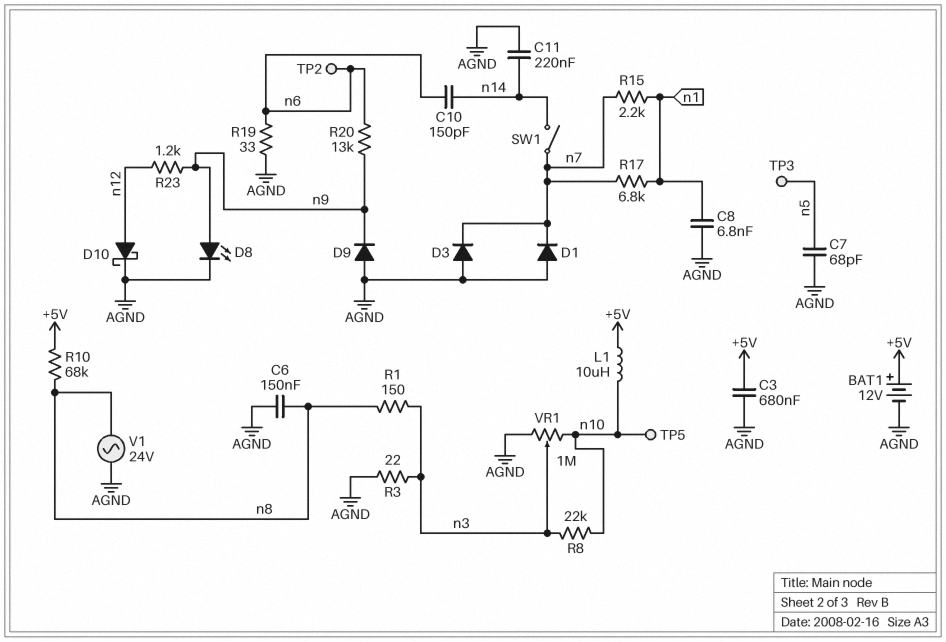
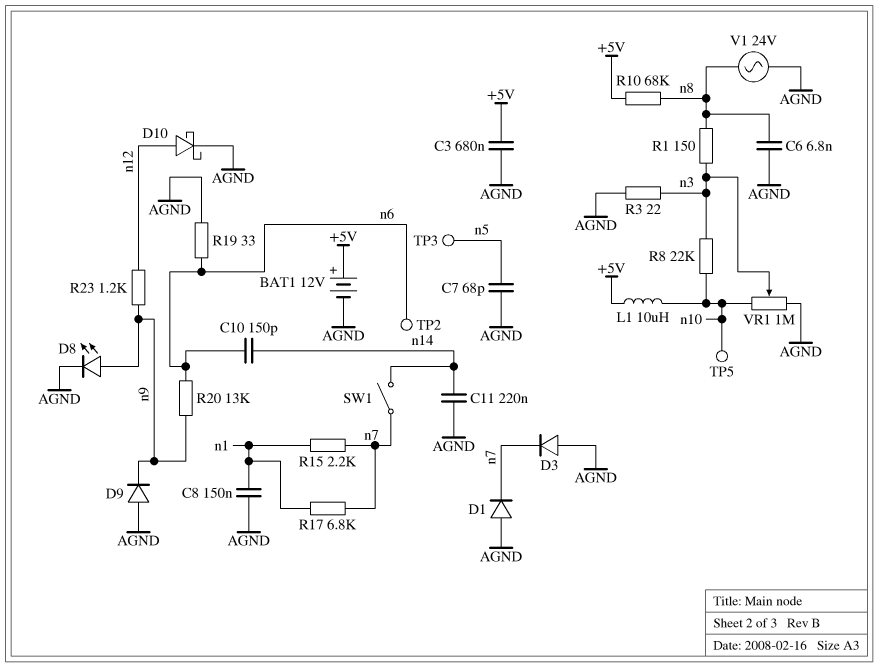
C6: 150nF (AGND, n8) -> 6.8nF (AGND, n8)
C8: 6.8nF (AGND, n1) -> 150nF (AGND, n1)

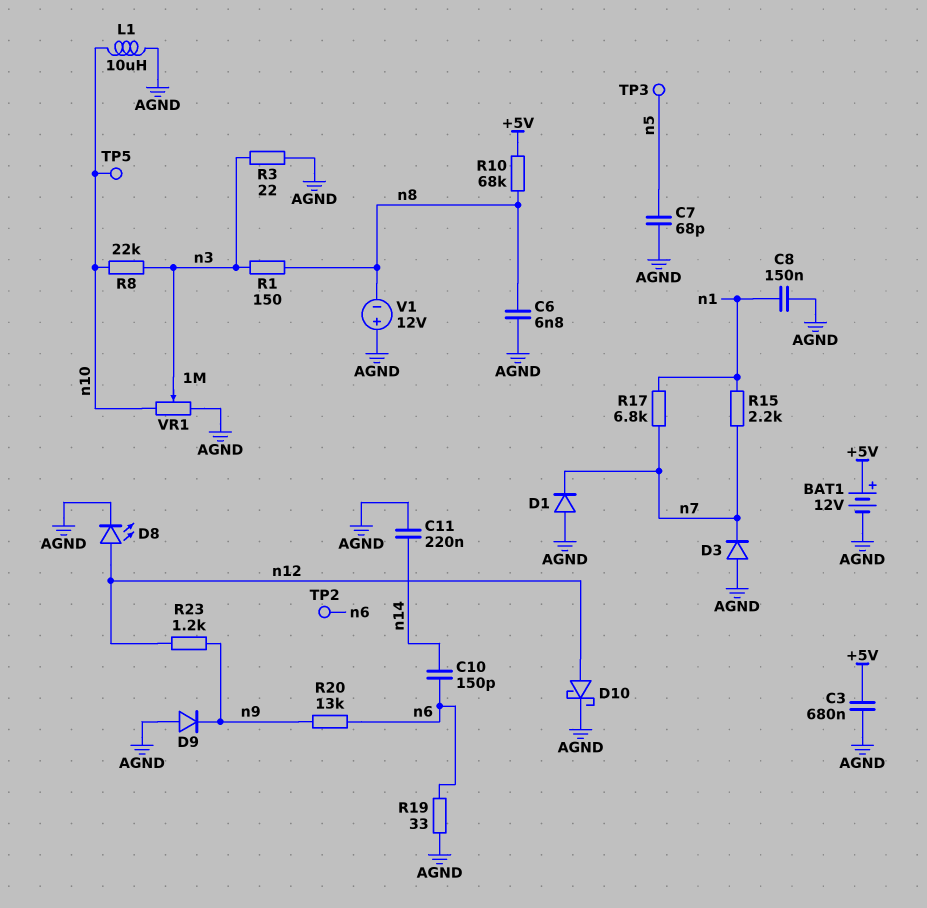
D8: LED (A n9, K AGND) -> LED (A n12, K AGND)
L1: 10uH (+5V, n10) -> 10uH (AGND, n10)
SW1: switch (n7, n14) -> none
V1: AC 24V (AGND, n8) -> 12V (plus AGND, minus n8)

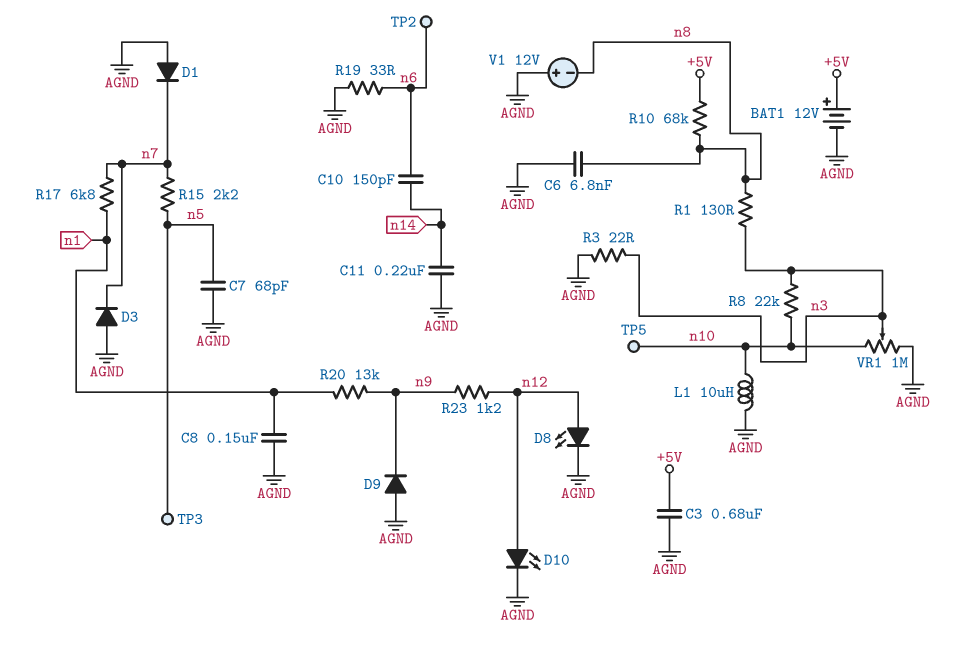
D10: schottky (A n12, K AGND) -> LED (A n12, K AGND)
R1: 150 (n3, n8) -> 130 (n3, n8)
R15: 2.2k (n1, n7) -> 2.2k (n5, n7)
R20: 13k (n6, n9) -> 13k (n1, n9)

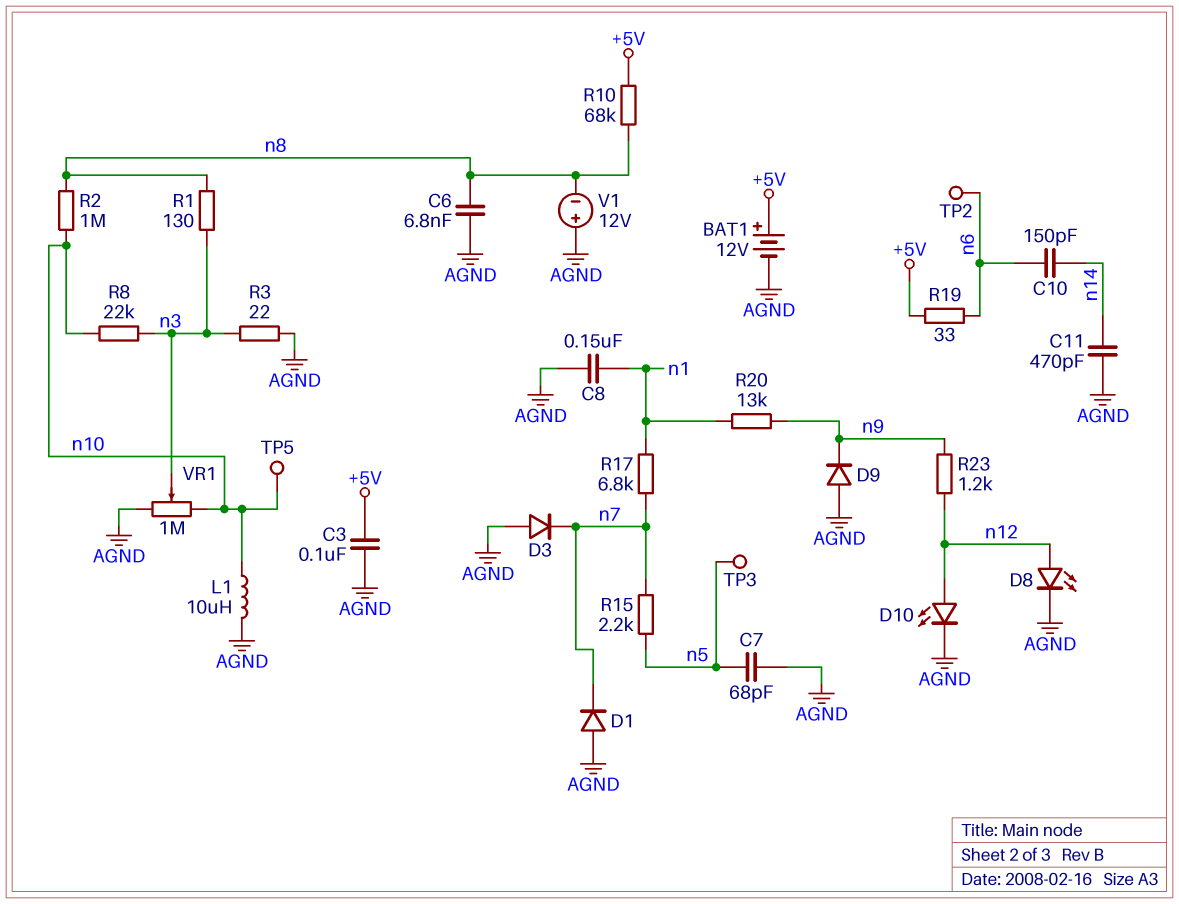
C3: 680nF (+5V, AGND) -> 100nF (+5V, AGND)
C11: 220nF (AGND, n14) -> 470pF (AGND, n14)
R2: none -> 1M (n8, n10)
R19: 33 (AGND, n6) -> 33 (+5V, n6)

